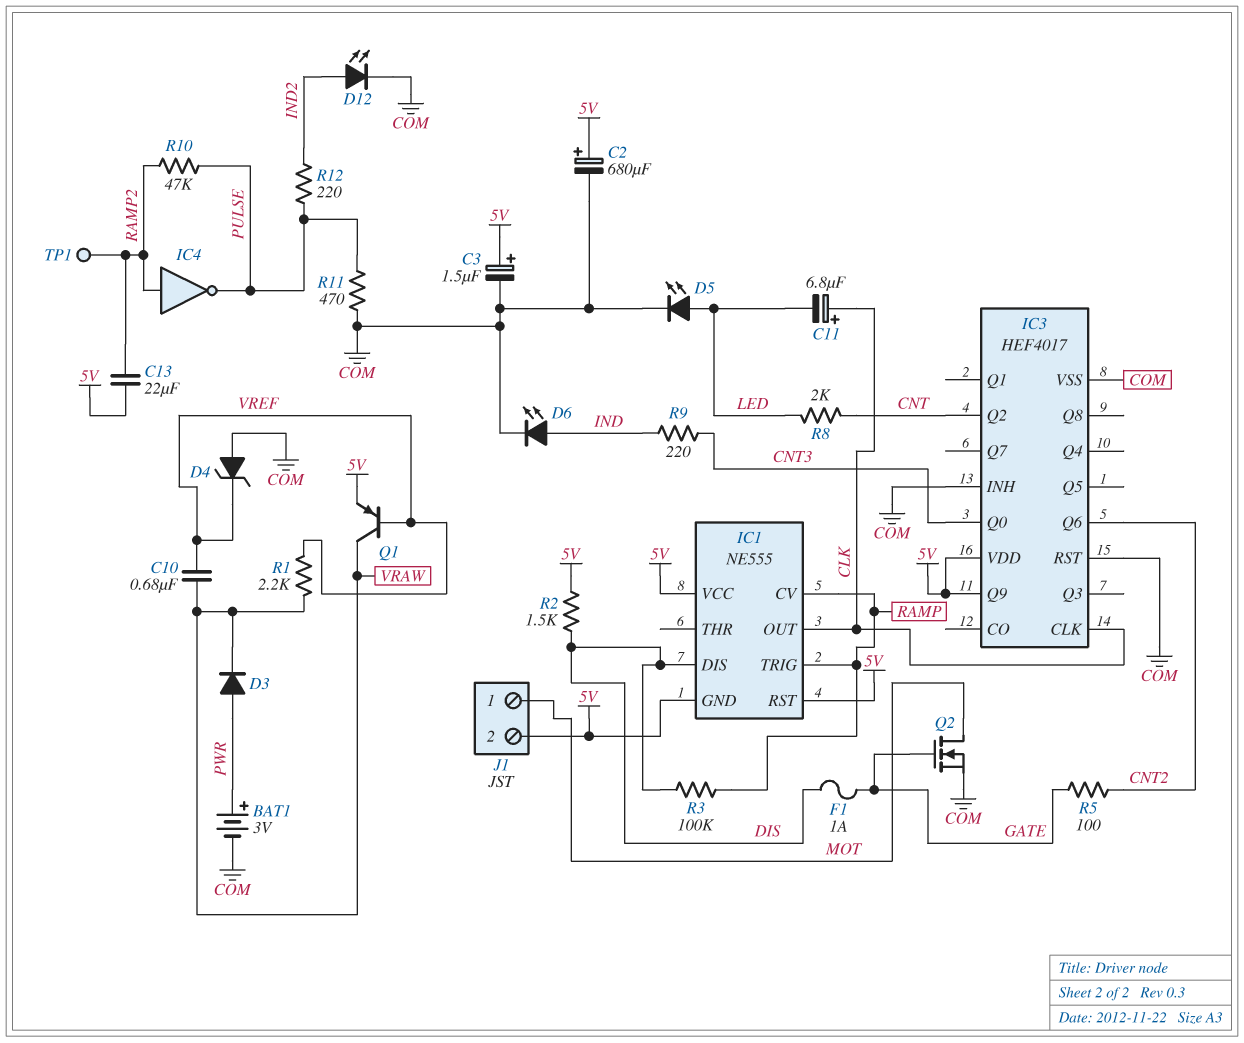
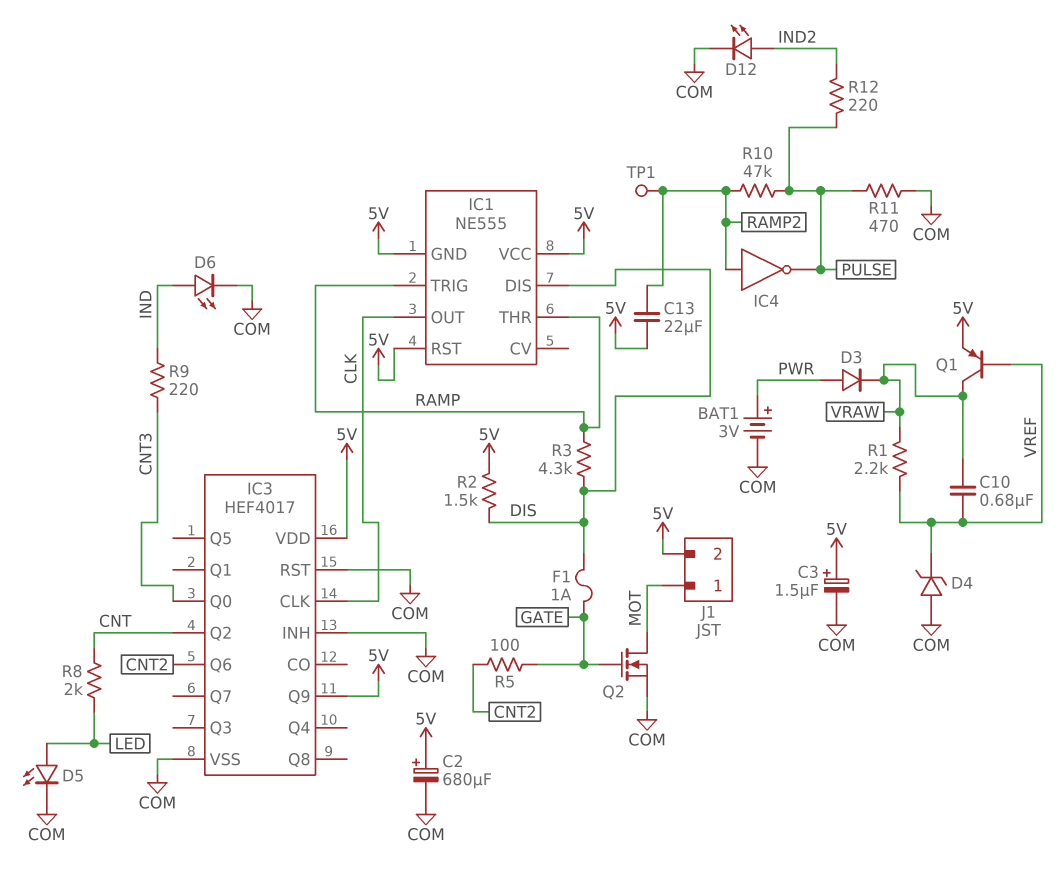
C11: 6.8uF (plus CLK, minus LED) -> none
IC1 pin CV: RAMP -> none
IC1 pin THR: none -> RAMP
R3: 100k (DIS, RAMP) -> 4.3k (DIS, RAMP)

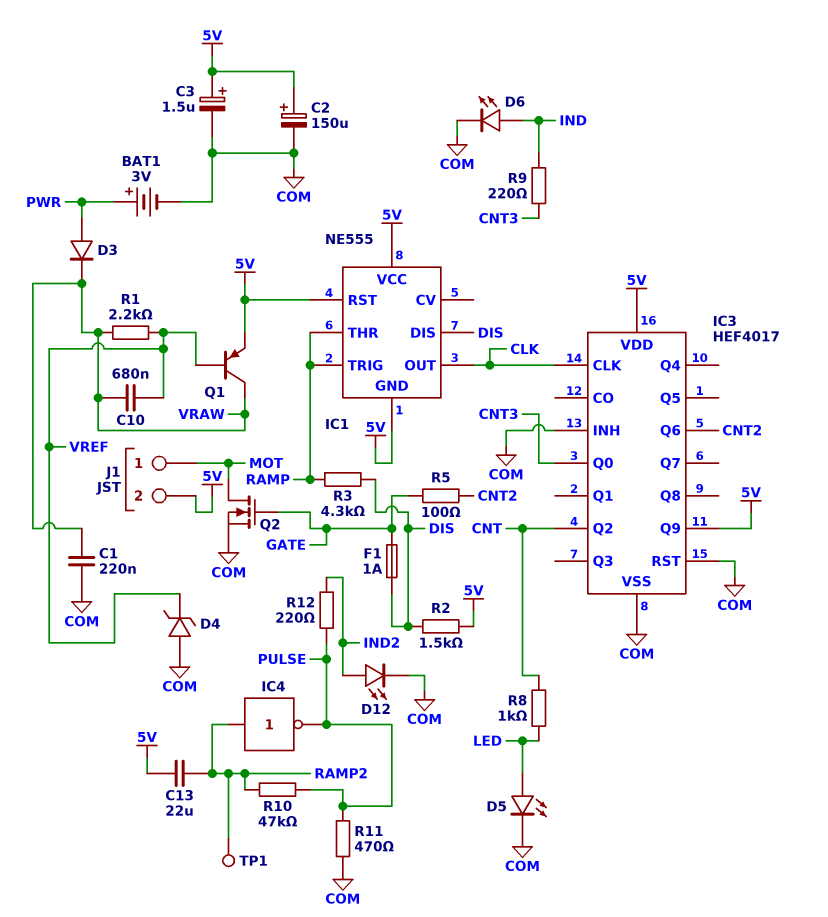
C1: none -> 220nF (COM, VRAW)
C2: 680uF (plus 5V, minus COM) -> 150uF (plus 5V, minus COM)
R8: 2k (CNT, LED) -> 1k (CNT, LED)

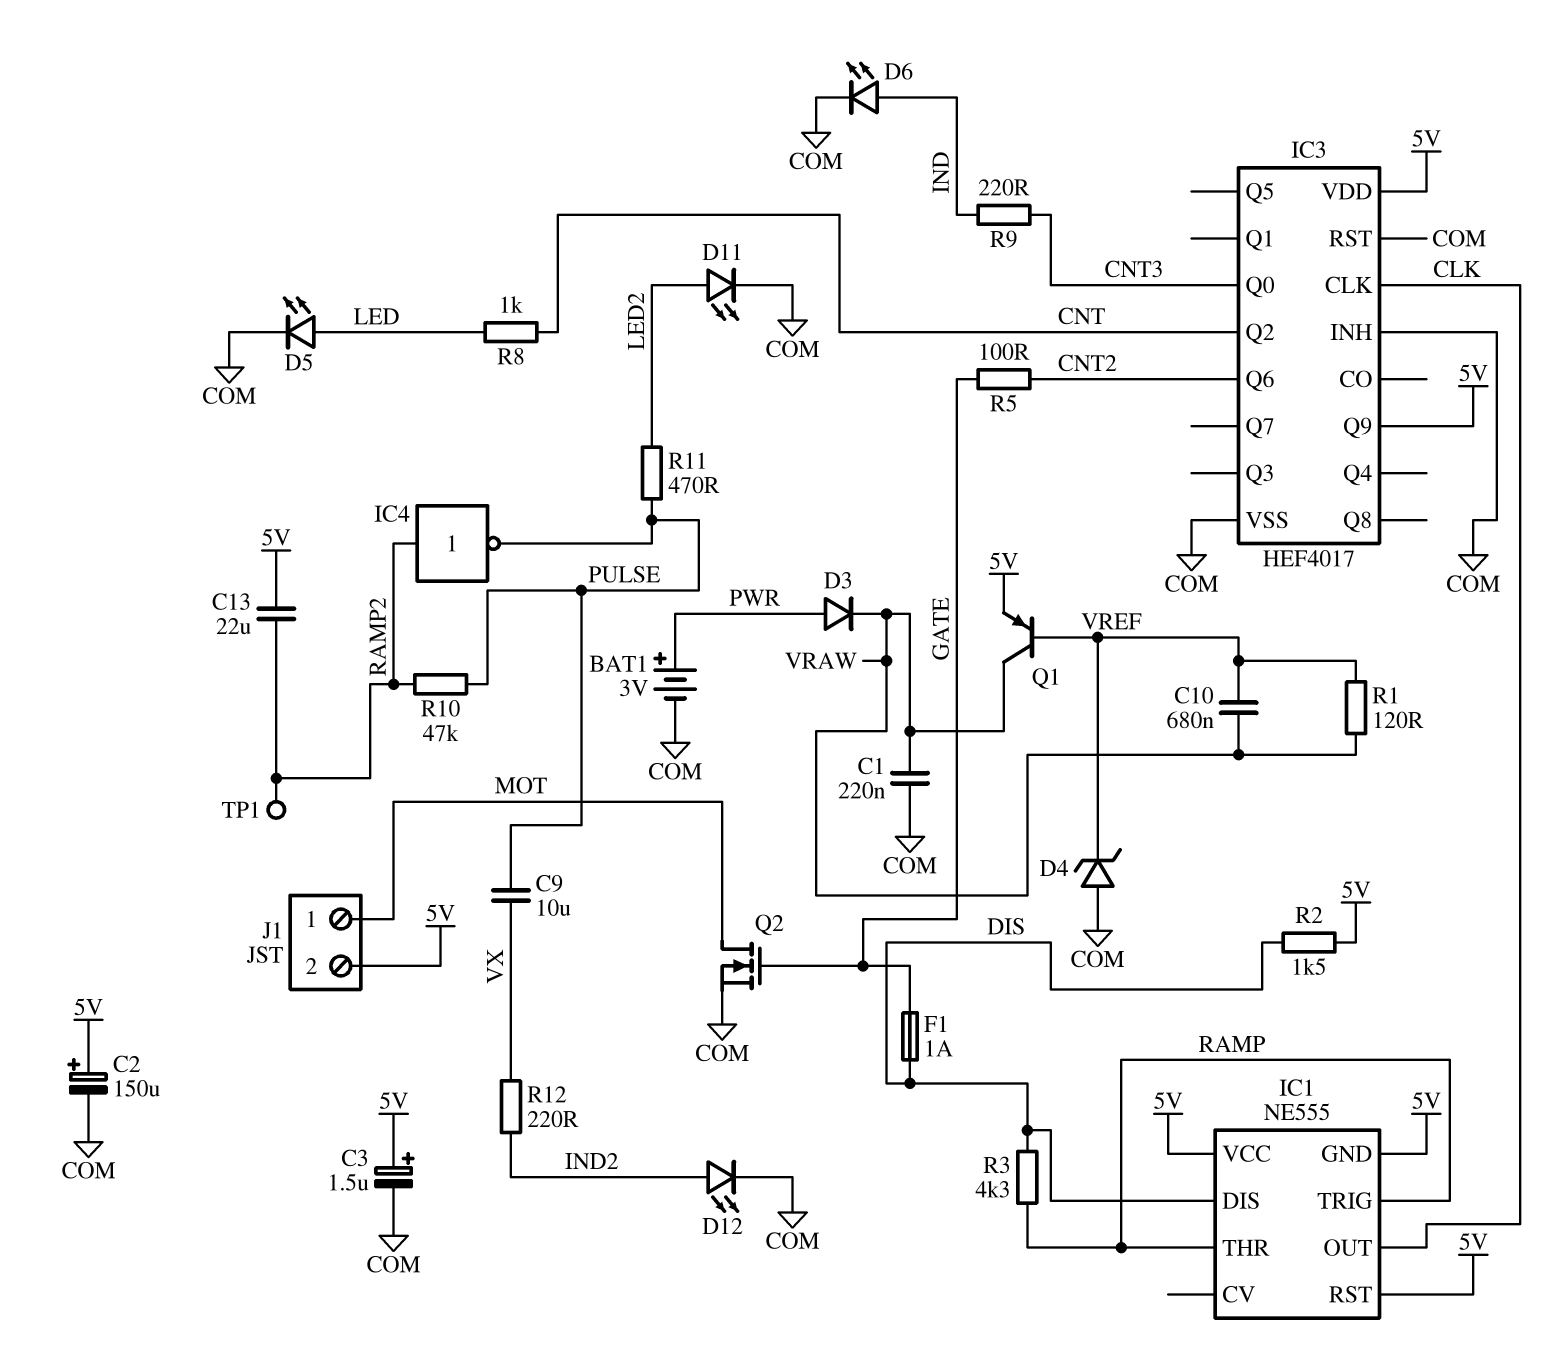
C9: none -> 10uF (PULSE, VX)
D11: none -> LED (A LED2, K COM)
R1: 2.2k (VRAW, VREF) -> 120 (VRAW, VREF)
R11: 470 (COM, PULSE) -> 470 (LED2, PULSE)
R12: 220 (IND2, PULSE) -> 220 (IND2, VX)

